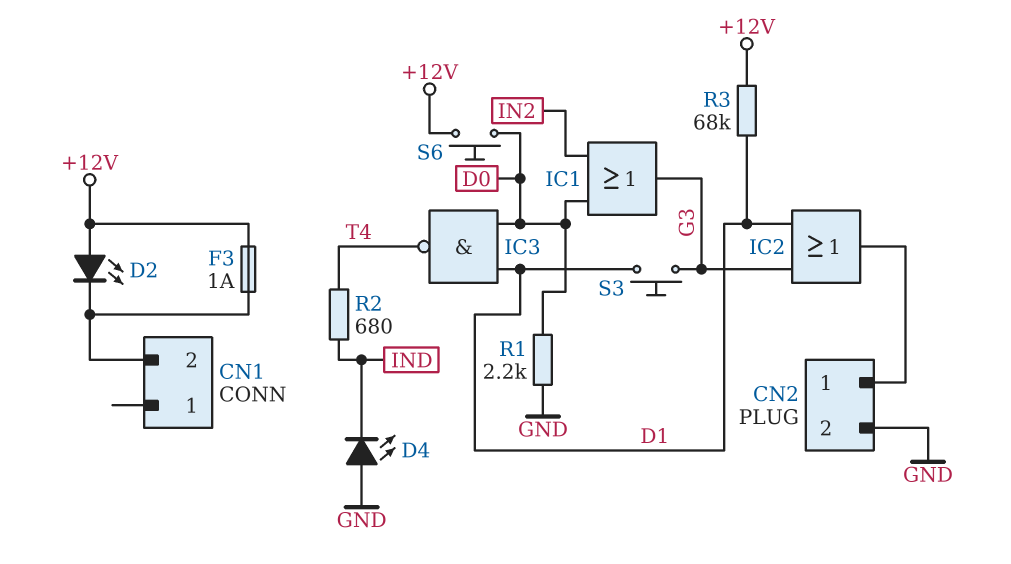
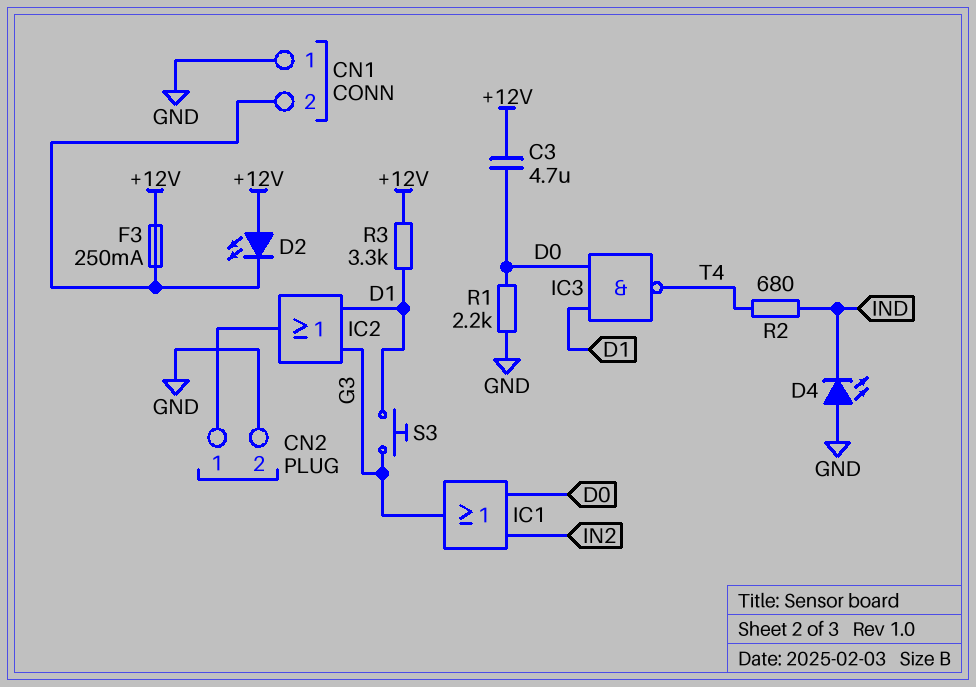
C3: none -> 4.7uF (+12V, D0)
CN1 pin 1: none -> GND
F3: 1A (+12V, CN1/2) -> 250mA (+12V, CN1/2)
R3: 68k (+12V, D1) -> 3.3k (+12V, D1)
S6: button (+12V, D0) -> none

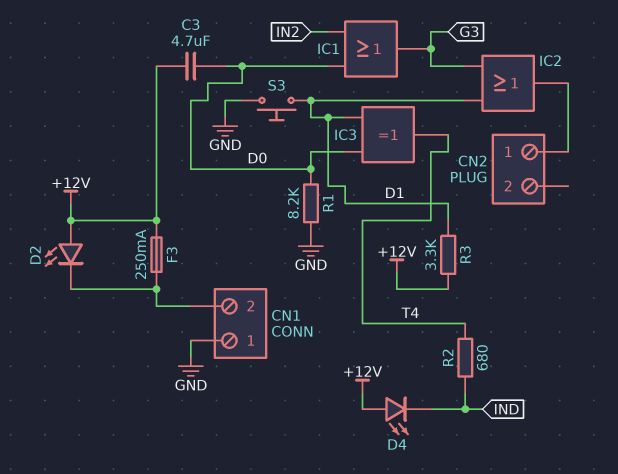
CN2 pin 2: GND -> none
D4: LED (A GND, K IND) -> LED (A +12V, K IND)
IC3: NAND (in D0, in D1, out T4) -> XOR (in D0, in D1, out T4)
R1: 2.2k (D0, GND) -> 8.2k (D0, GND)
S3: button (D1, G3) -> button (D1, GND)

